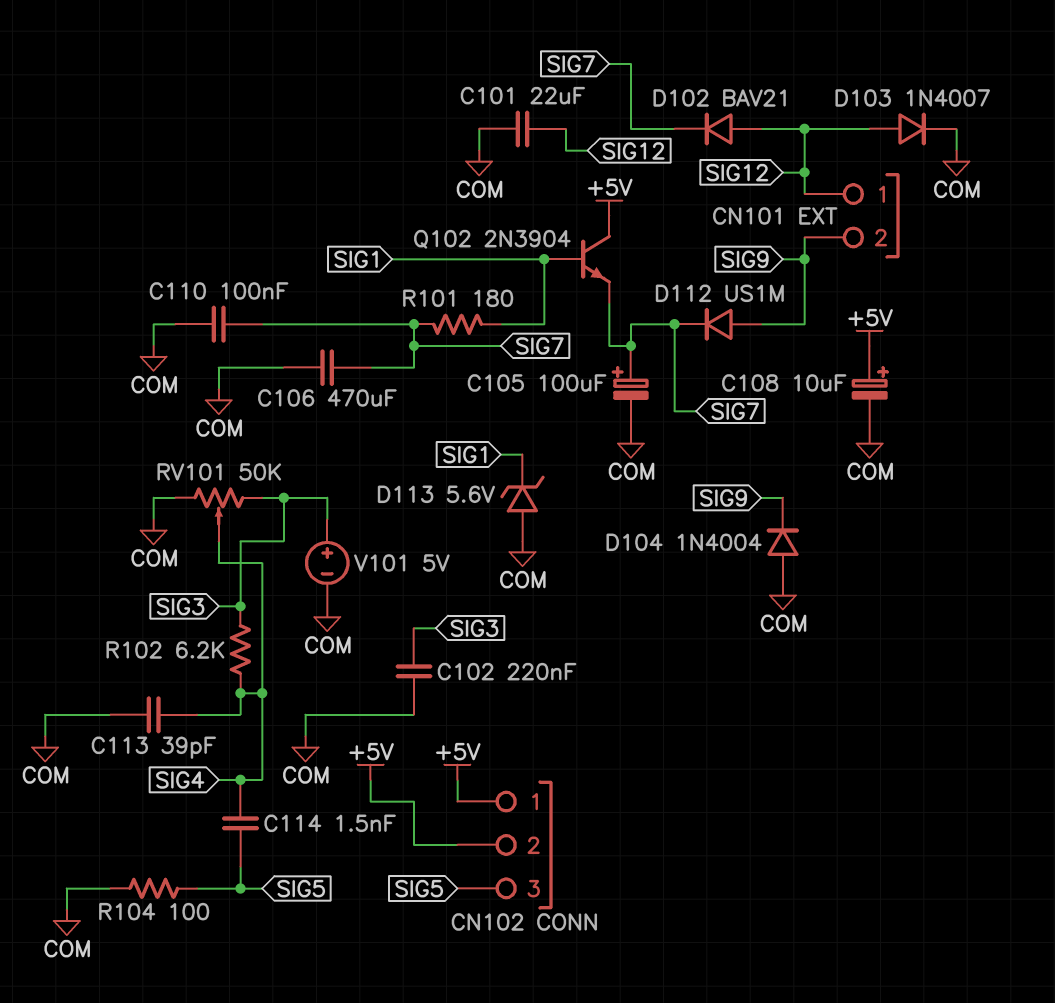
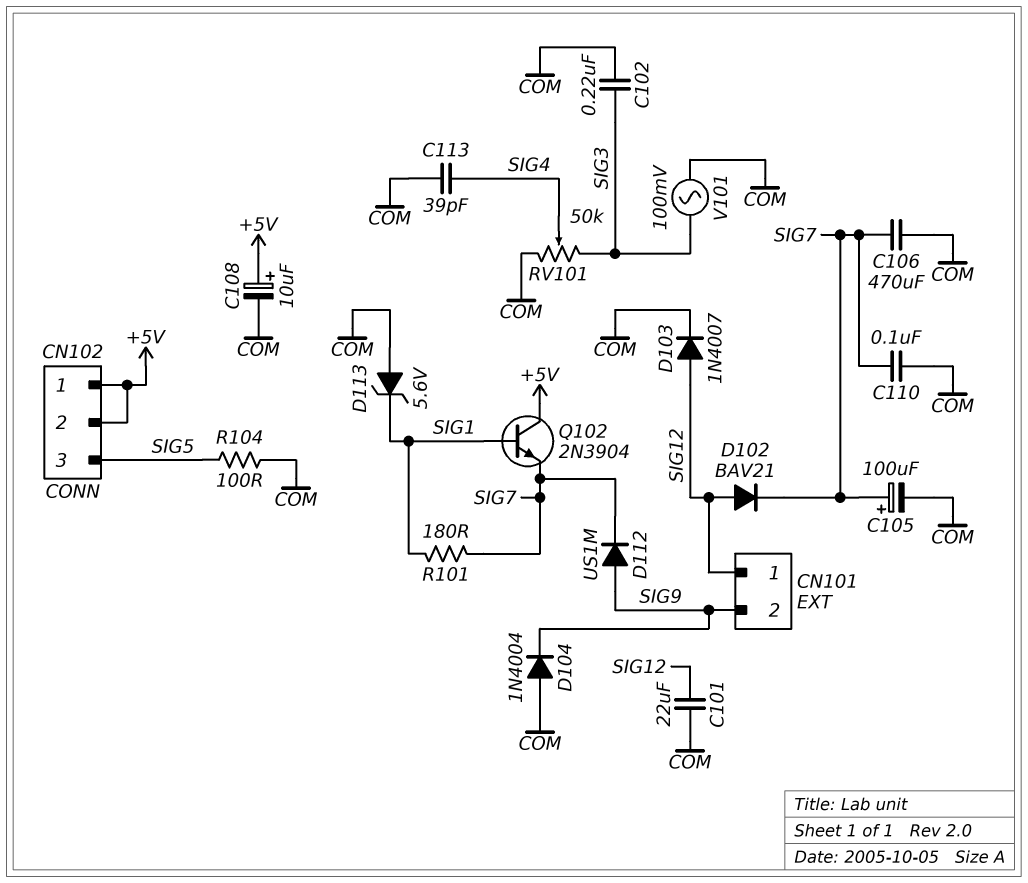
C114: 1.5nF (SIG4, SIG5) -> none
R102: 6.2k (SIG3, SIG4) -> none
V101: 5V (plus SIG3, minus COM) -> AC 100mV (COM, SIG3)

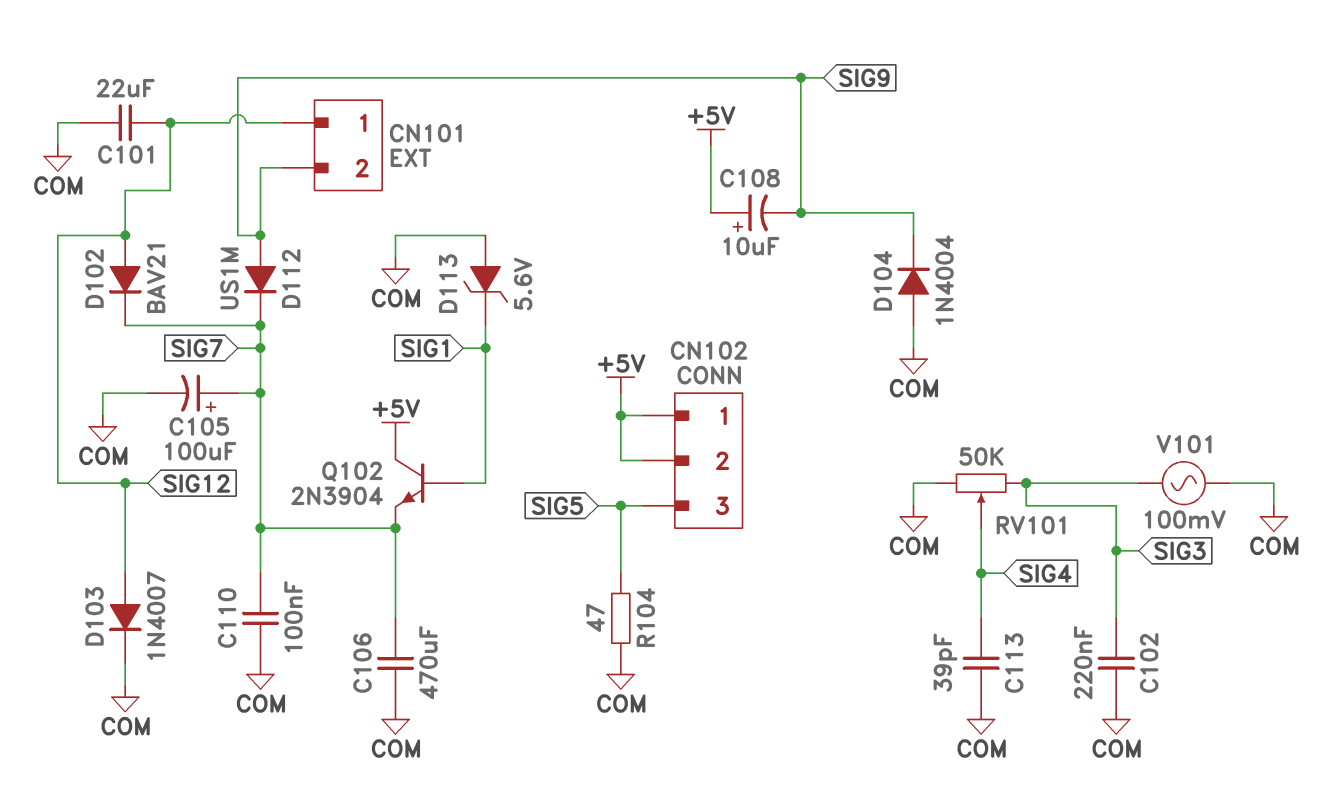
C108: 10uF (plus +5V, minus COM) -> 10uF (plus +5V, minus SIG9)
R101: 180 (SIG1, SIG7) -> none
R104: 100 (COM, SIG5) -> 47 (COM, SIG5)

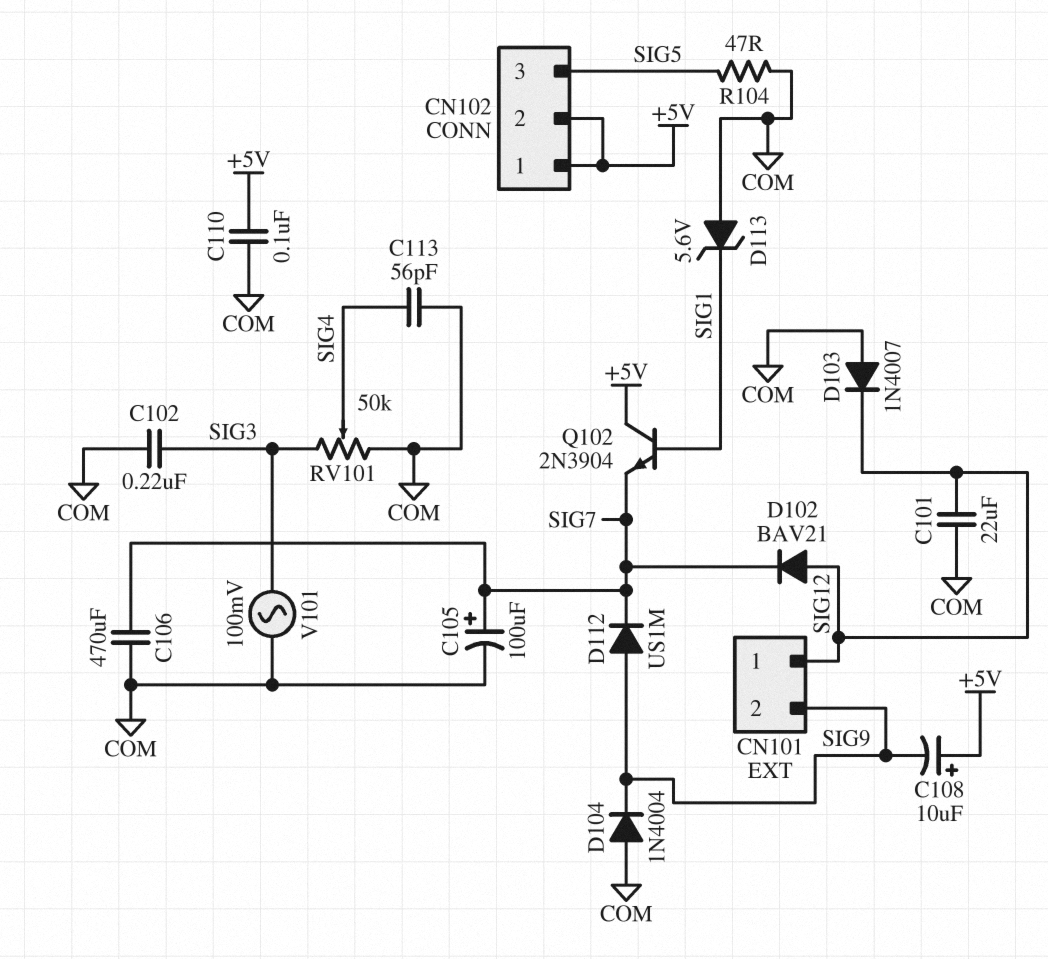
C110: 100nF (COM, SIG7) -> 100nF (+5V, COM)
C113: 39pF (COM, SIG4) -> 56pF (COM, SIG4)
D103: diode 1N4007 (A SIG12, K COM) -> diode 1N4007 (A COM, K SIG12)

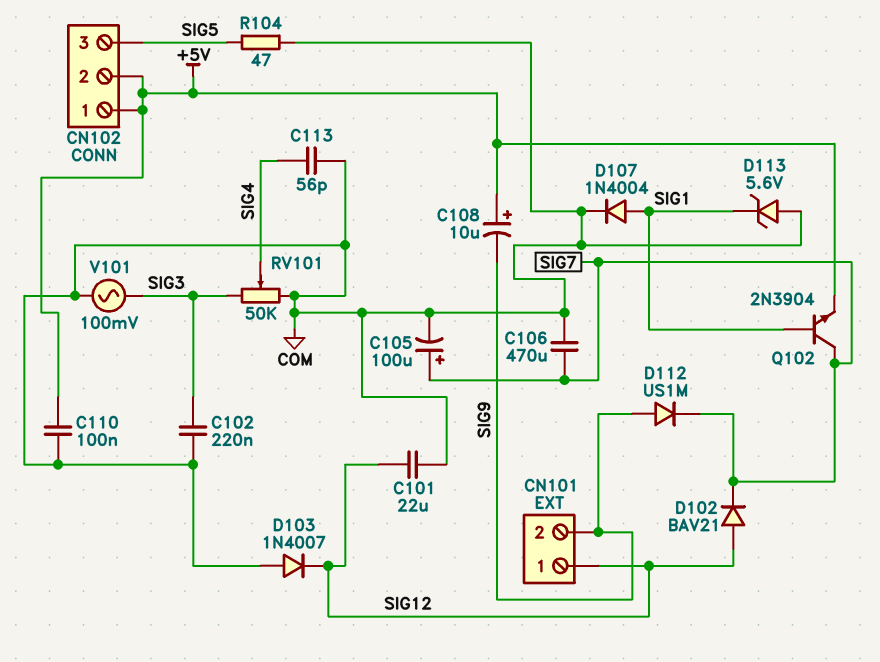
D104: diode 1N4004 (A COM, K SIG9) -> none
D107: none -> diode 1N4004 (A SIG1, K COM)
Q102: NPN 2N3904 (B SIG1, C +5V, E SIG7) -> NPN 2N3904 (B SIG1, C SIG7, E +5V)

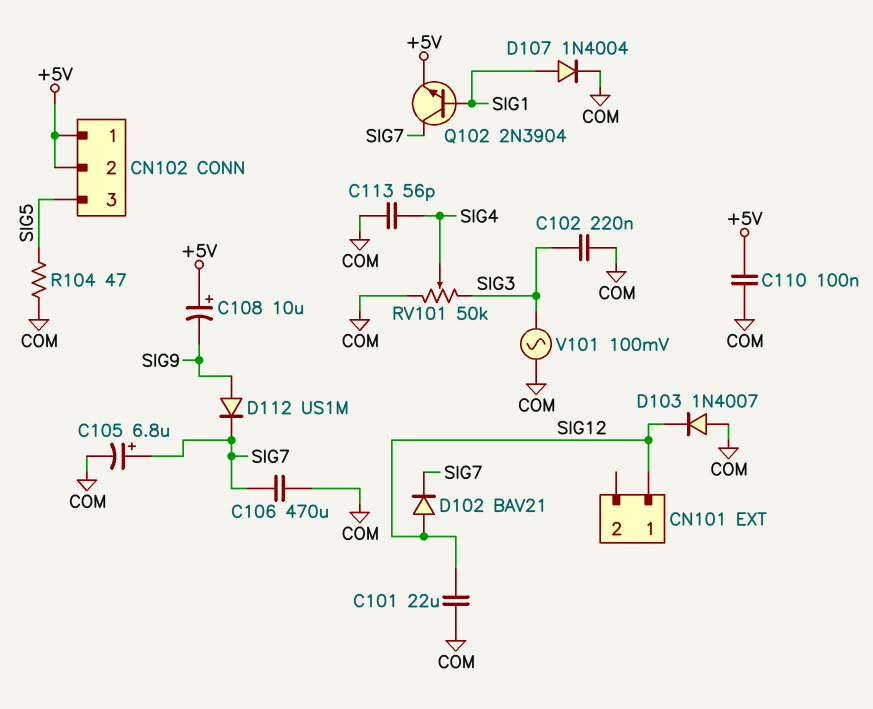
C105: 100uF (plus SIG7, minus COM) -> 6.8uF (plus SIG7, minus COM)
CN101 pin 2: SIG9 -> none
D113: zener 5.6V (A COM, K SIG1) -> none

